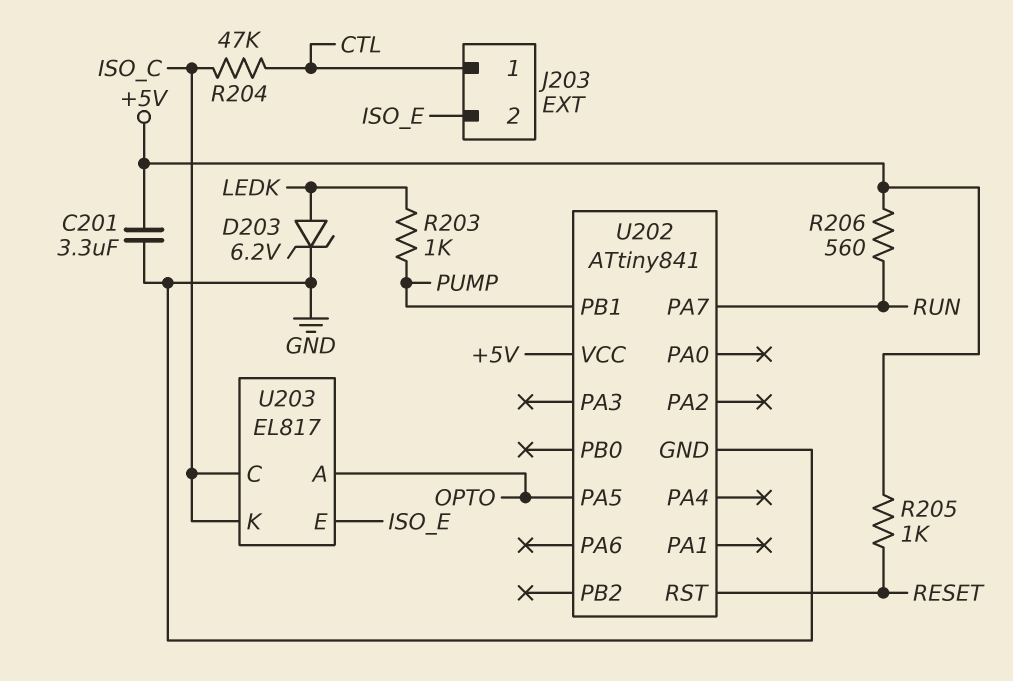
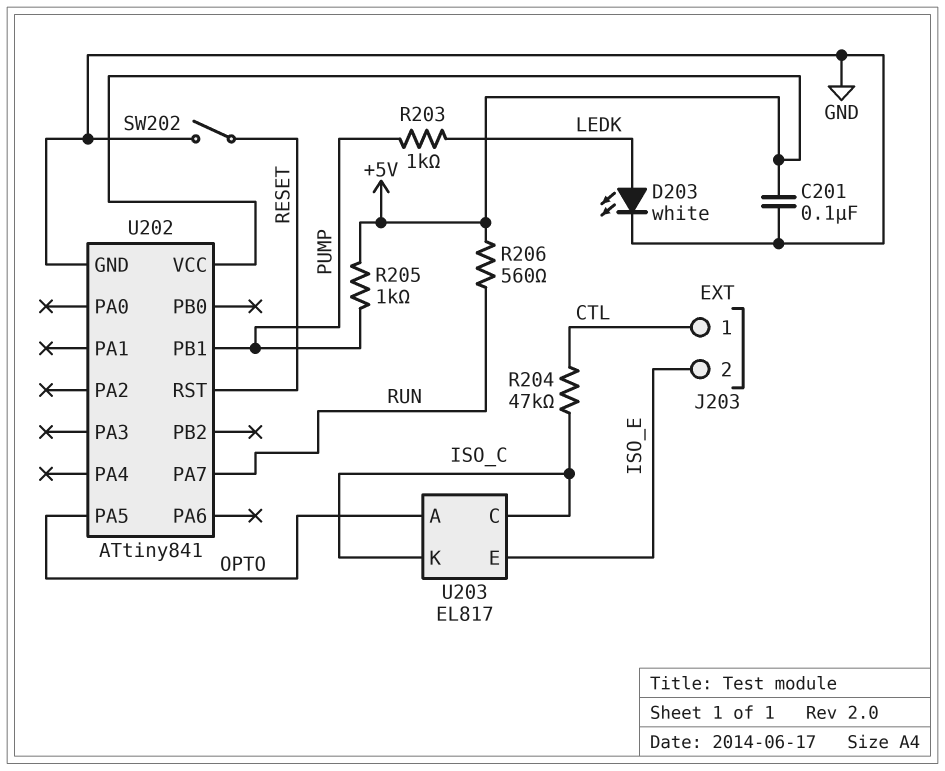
C201: 3.3uF (+5V, GND) -> 100nF (+5V, GND)
D203: zener 6.2V (A LEDK, K GND) -> LED white (A LEDK, K GND)
R205: 1k (+5V, RESET) -> 1k (+5V, PUMP)
SW202: none -> switch (GND, RESET)

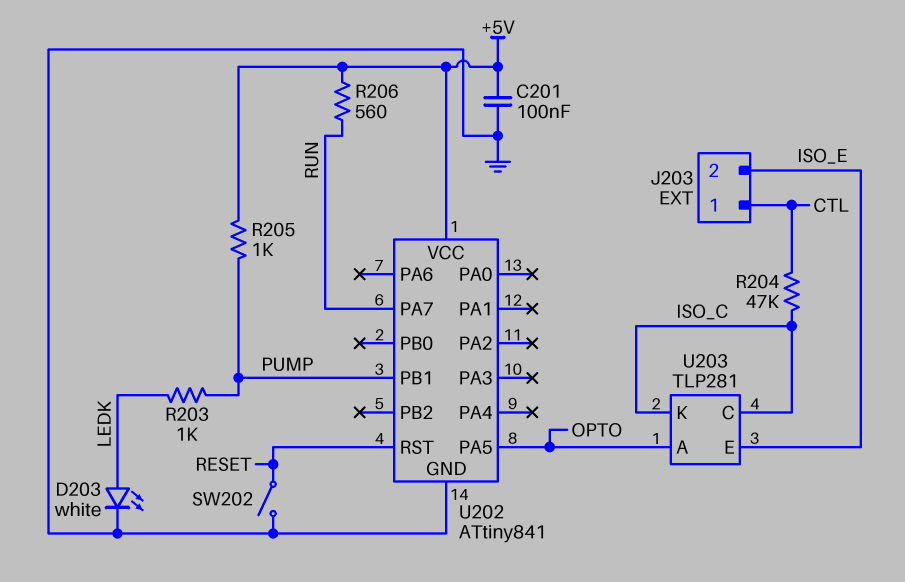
U203: EL817 -> TLP281

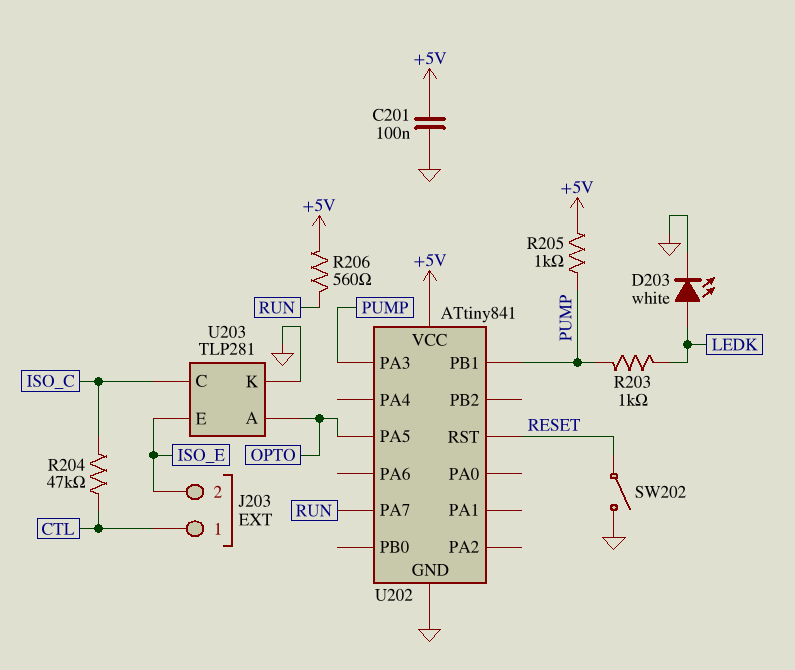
U202 pin PA3: none -> PUMP
U203 pin K: ISO_C -> GND

